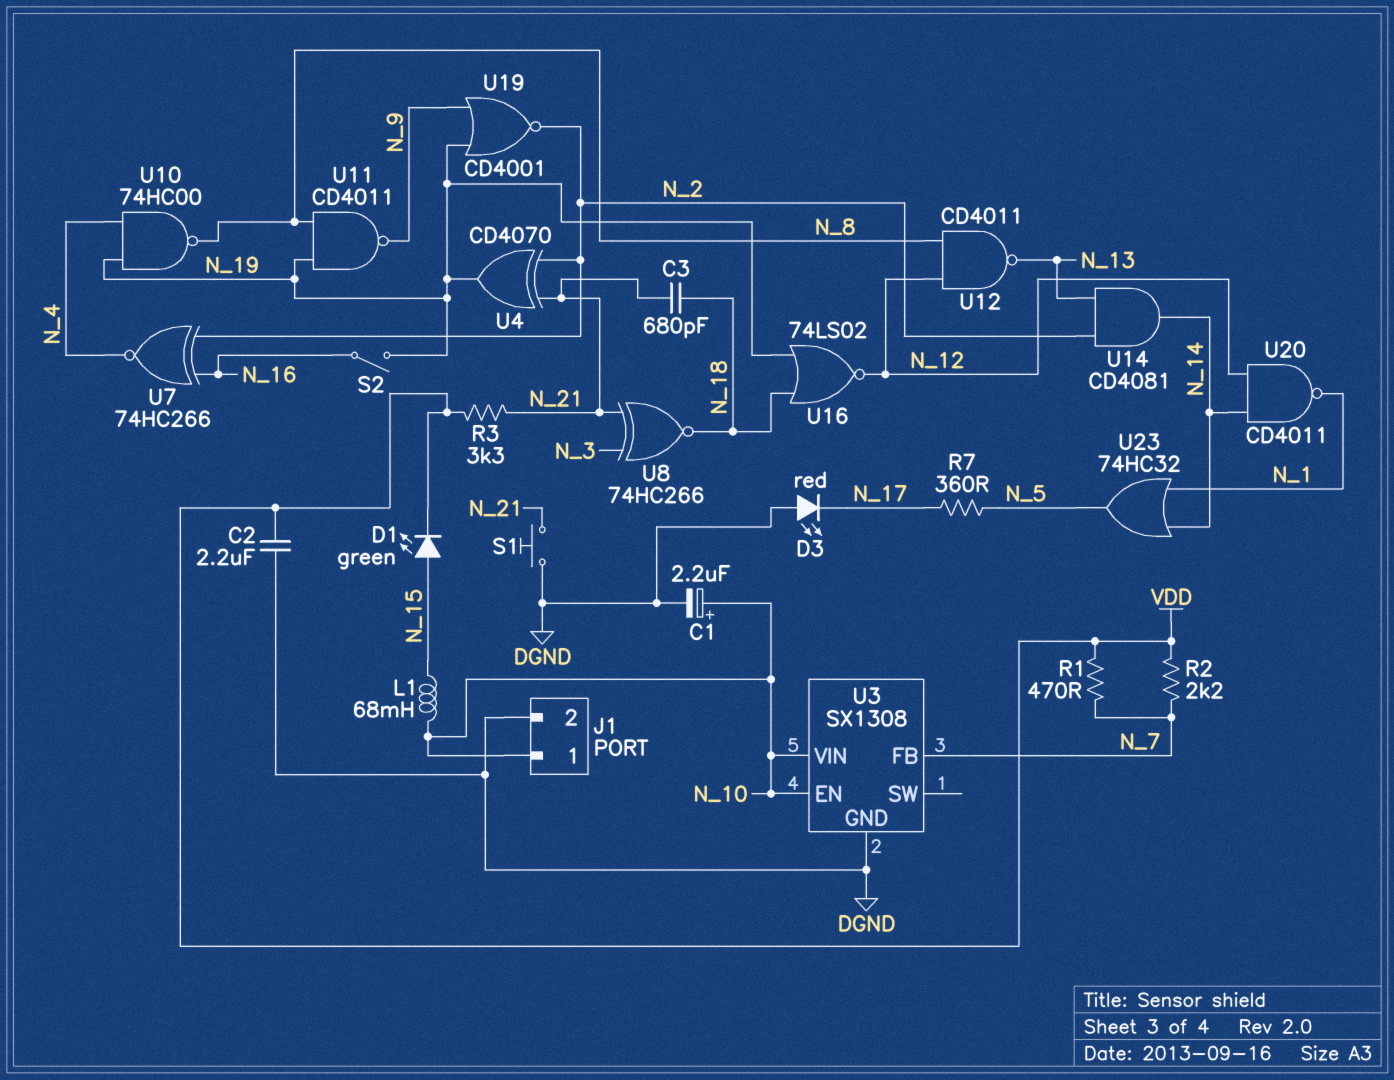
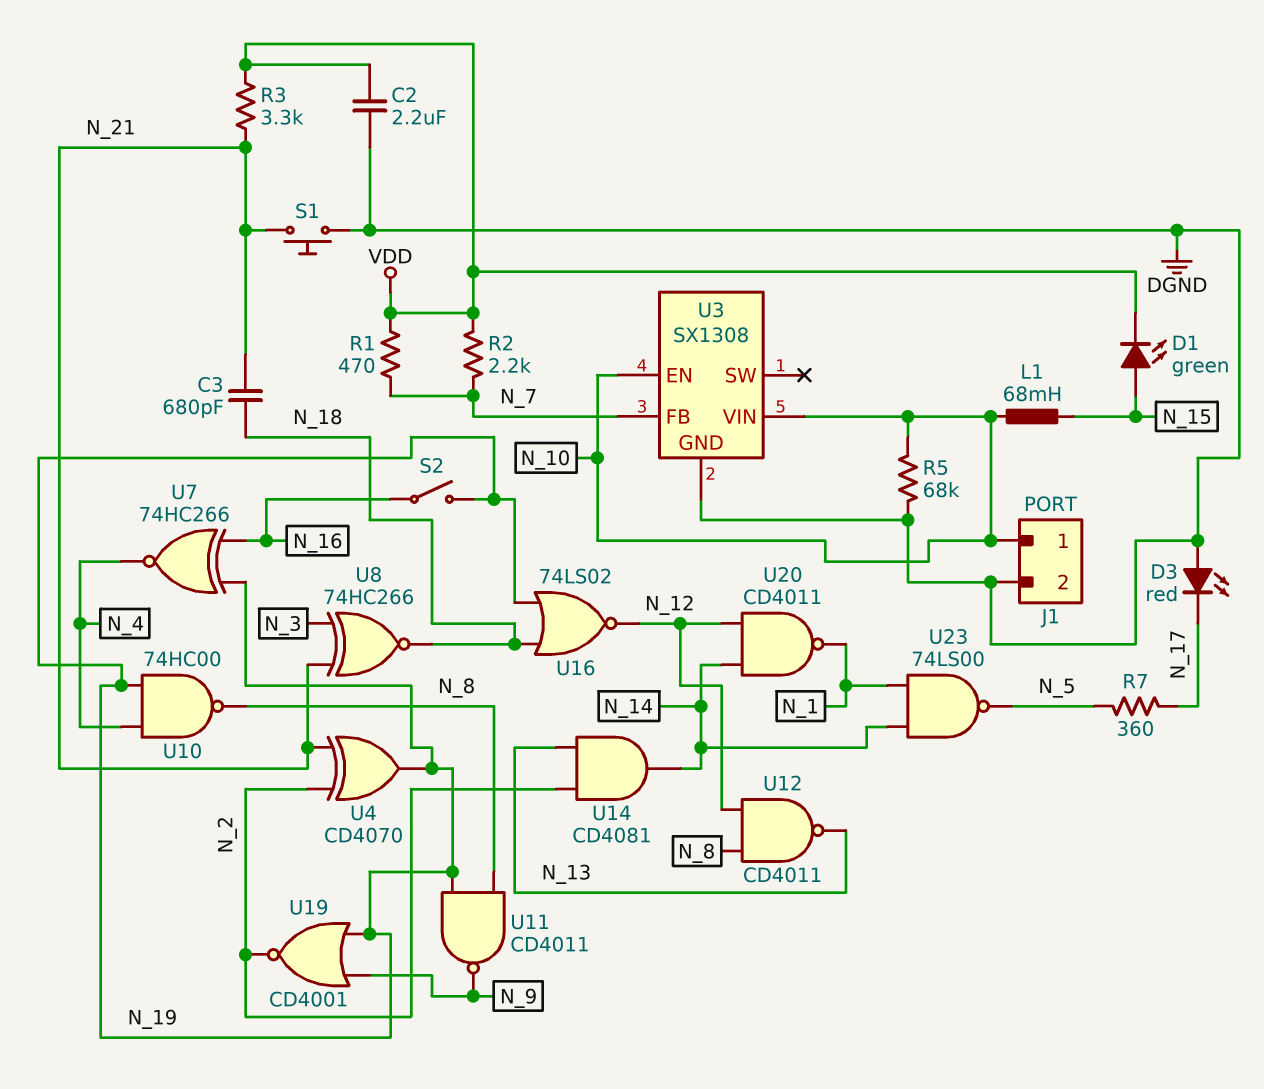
C1: 2.2uF (plus N_10, minus DGND) -> none
R5: none -> 68k (DGND, N_10)
U7: XNOR 74HC266 (in N_2, in N_16, out N_4) -> XNOR 74HC266 (in N_16, in N_19, out N_4)
U23: OR 74HC32 (in N_1, in N_14, out N_5) -> NAND 74LS00 (in N_1, in N_14, out N_5)

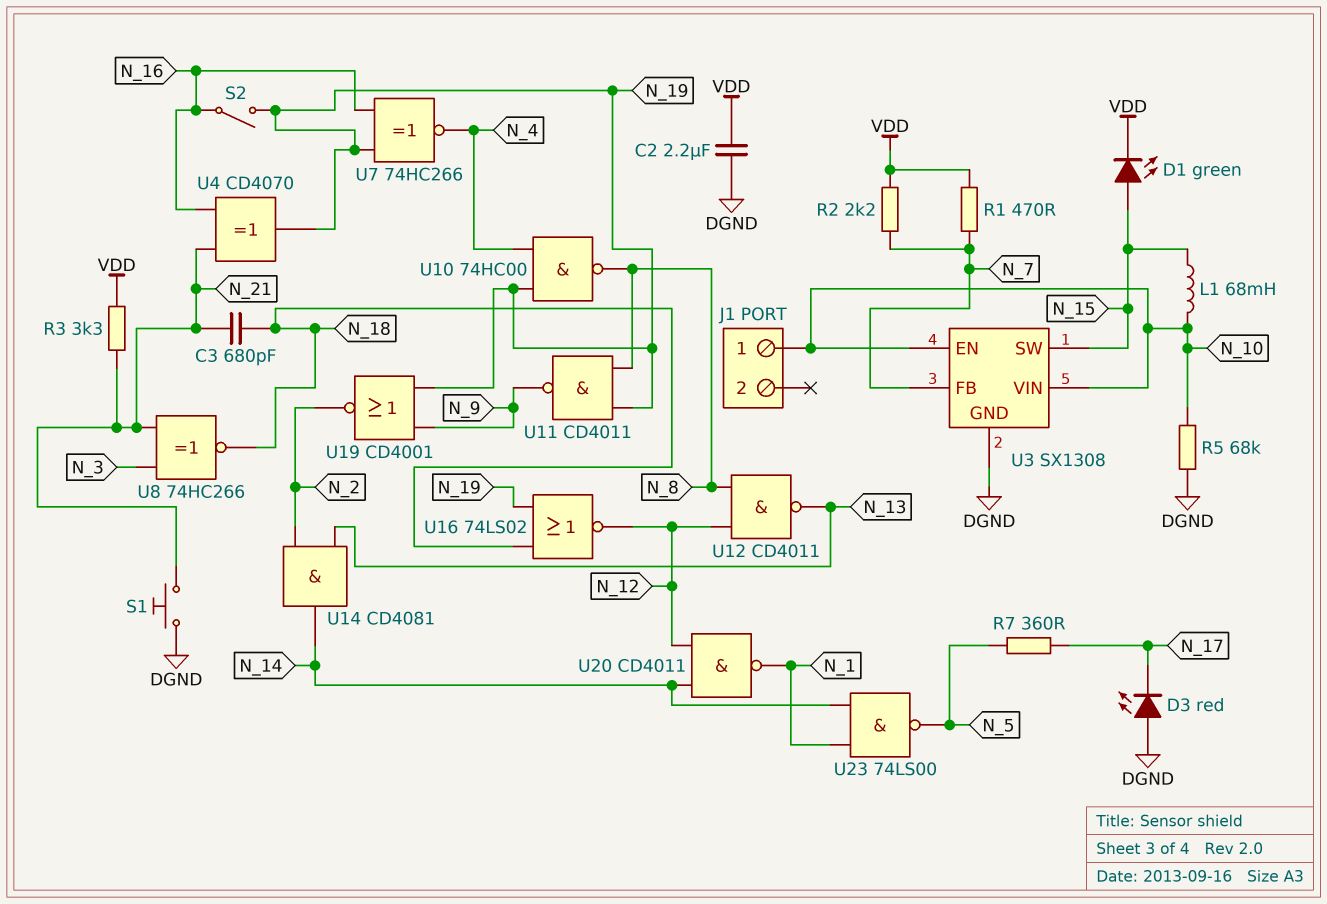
J1 pin 2: DGND -> none
U3 pin SW: none -> N_15
U4: XOR CD4070 (in N_2, in N_21, out N_19) -> XOR CD4070 (in N_16, in N_21, out N_19)

